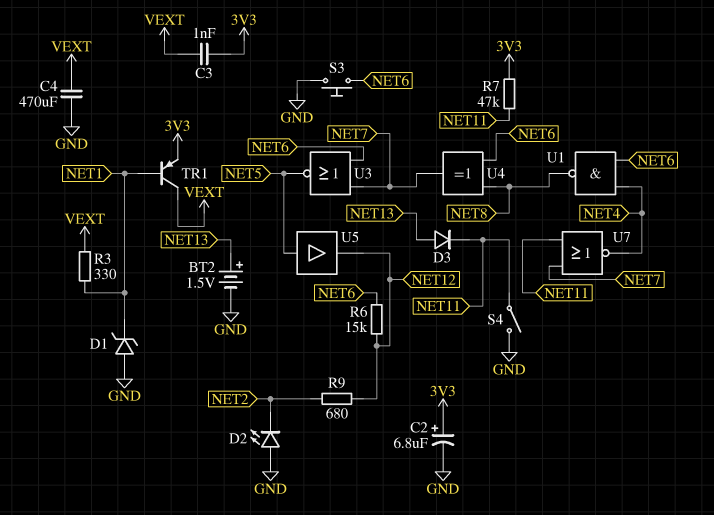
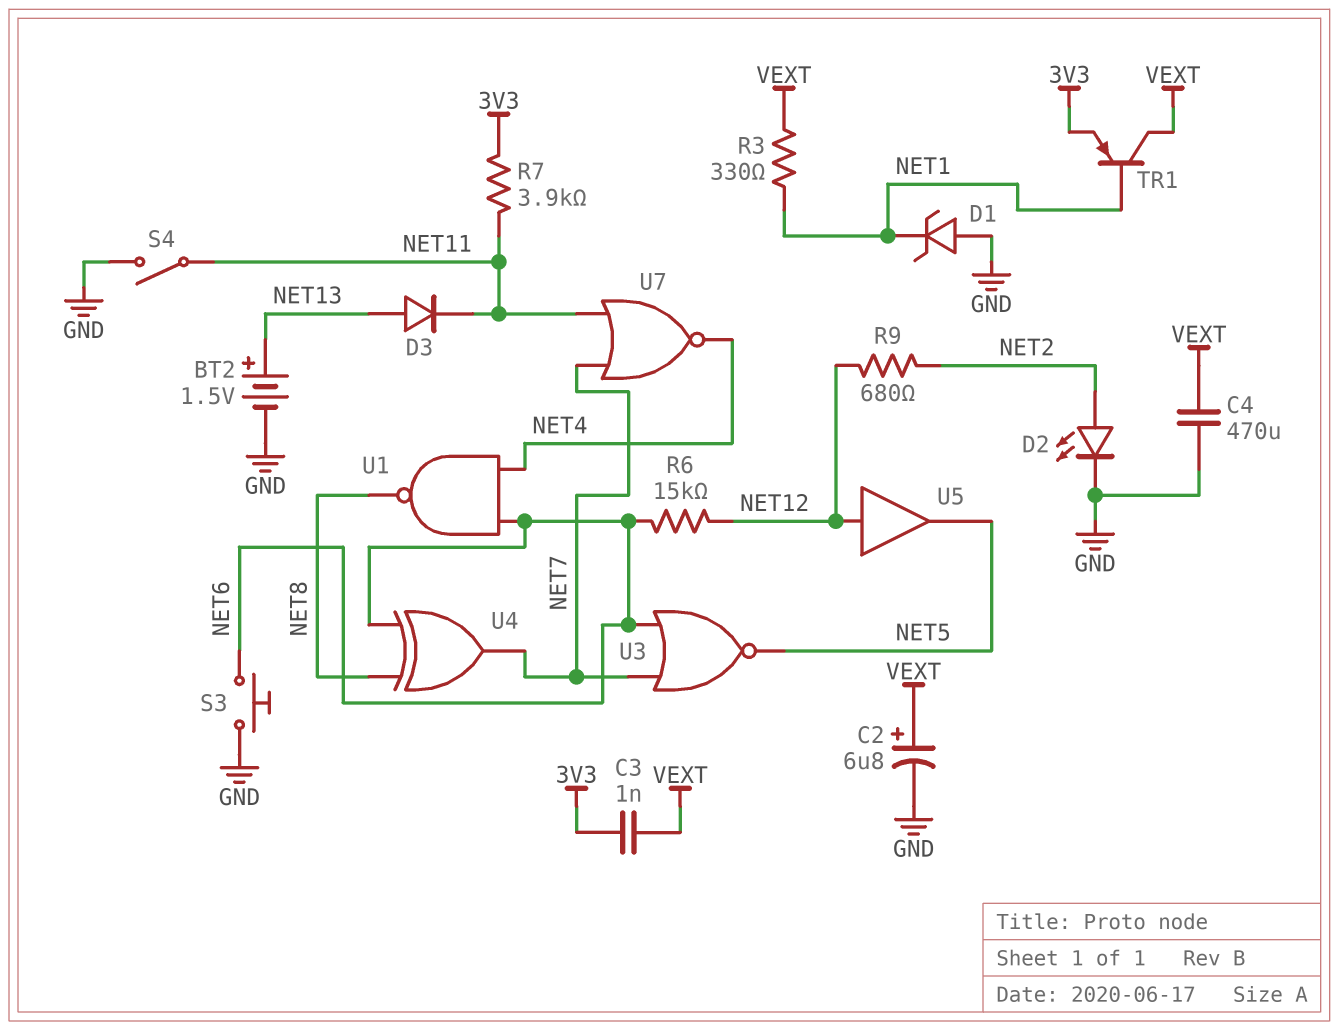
C2: 6.8uF (plus 3V3, minus GND) -> 6.8uF (plus VEXT, minus GND)
D2: LED (A GND, K NET2) -> LED (A NET2, K GND)
R7: 47k (3V3, NET11) -> 3.9k (3V3, NET11)
U5: buffer (in NET5, out NET12) -> buffer (in NET12, out NET5)

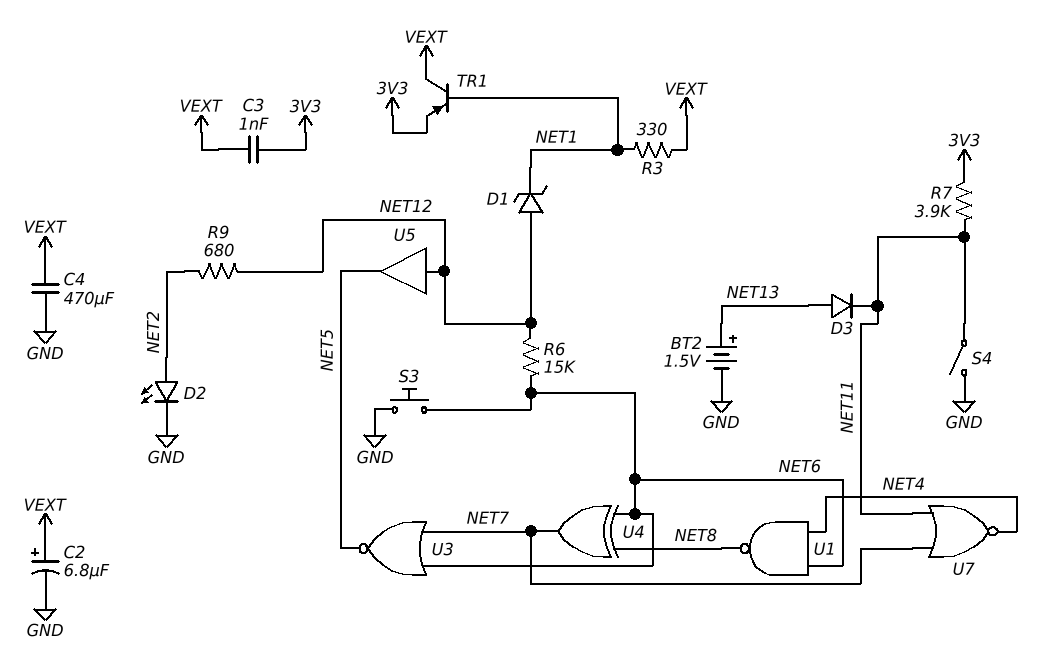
D1: zener (A GND, K NET1) -> zener (A NET12, K NET1)

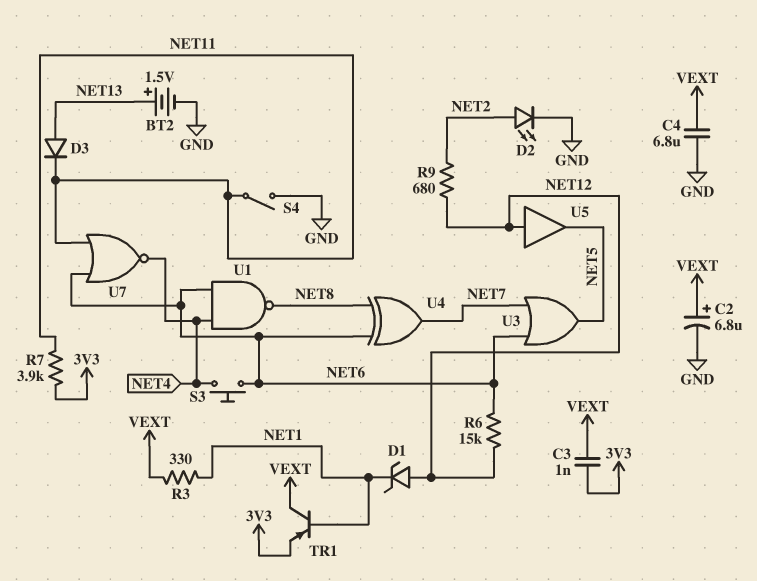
C4: 470uF (GND, VEXT) -> 6.8uF (GND, VEXT)
S3: button (GND, NET6) -> button (NET4, NET6)
U3: NOR (in NET6, in NET7, out NET5) -> OR (in NET6, in NET7, out NET5)
U7: NOR (in NET7, in NET11, out NET4) -> NOR (in NET6, in NET11, out NET4)

